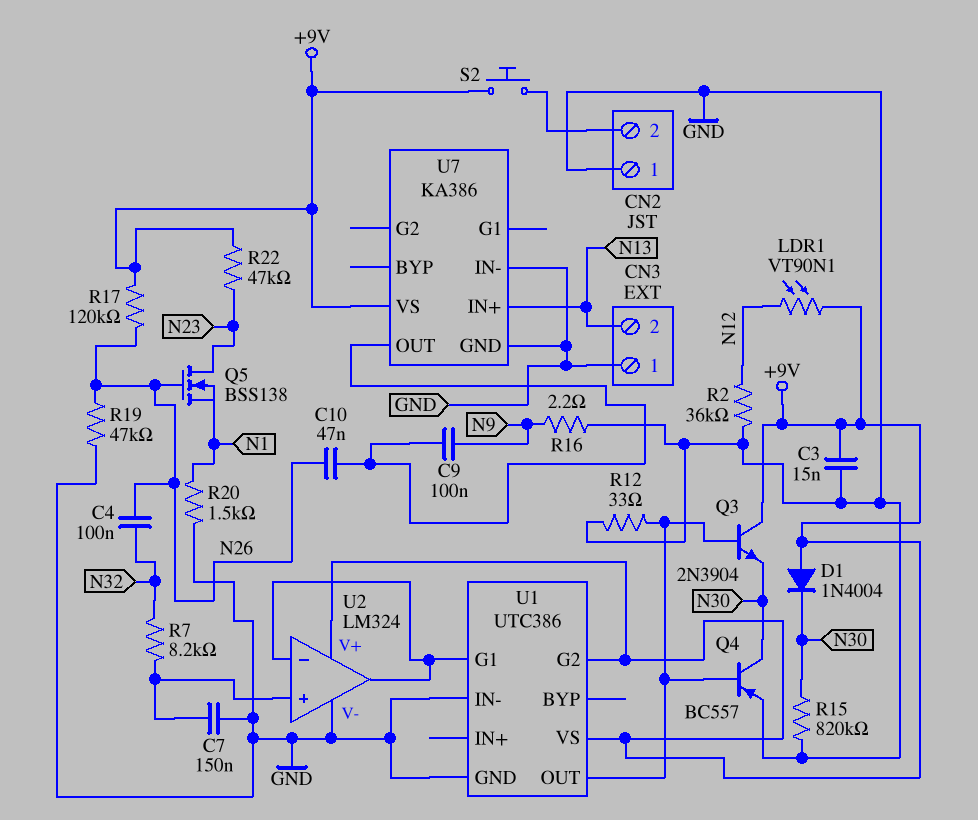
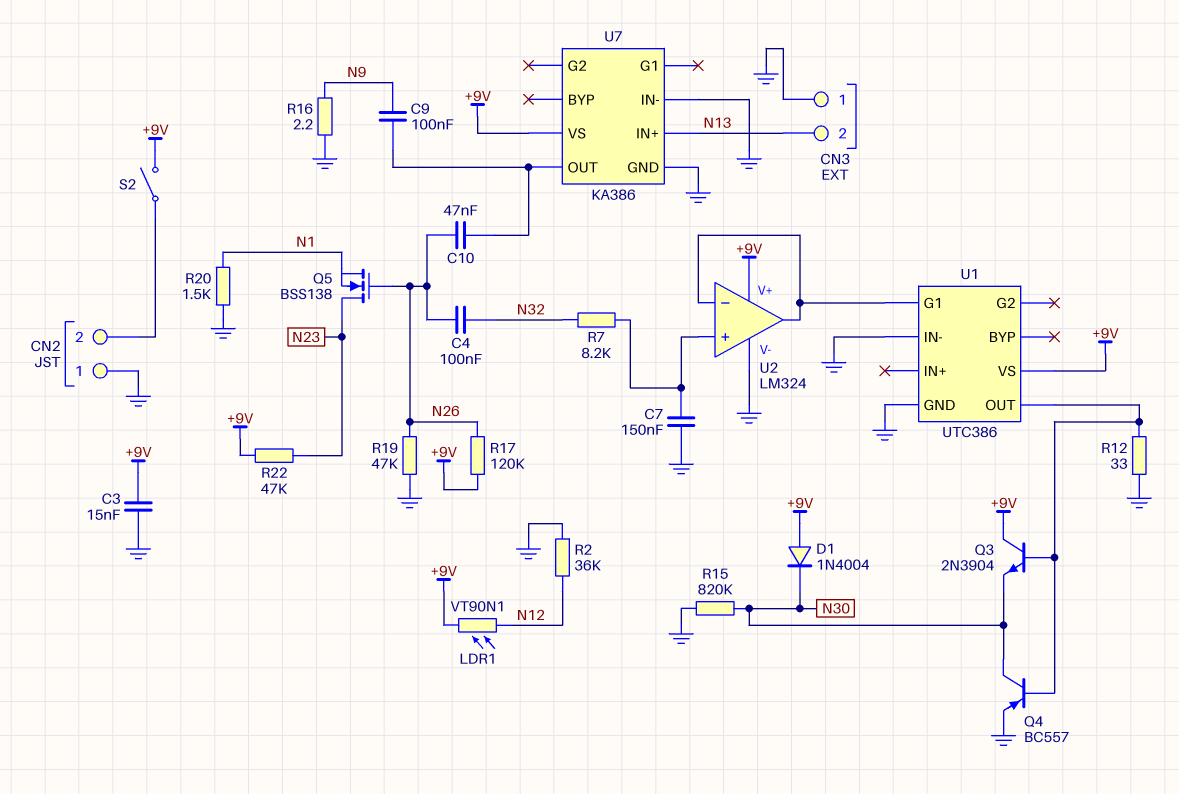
S2: button (+9V, CN2/2) -> switch (+9V, CN2/2)
U1 pin G2: +9V -> none

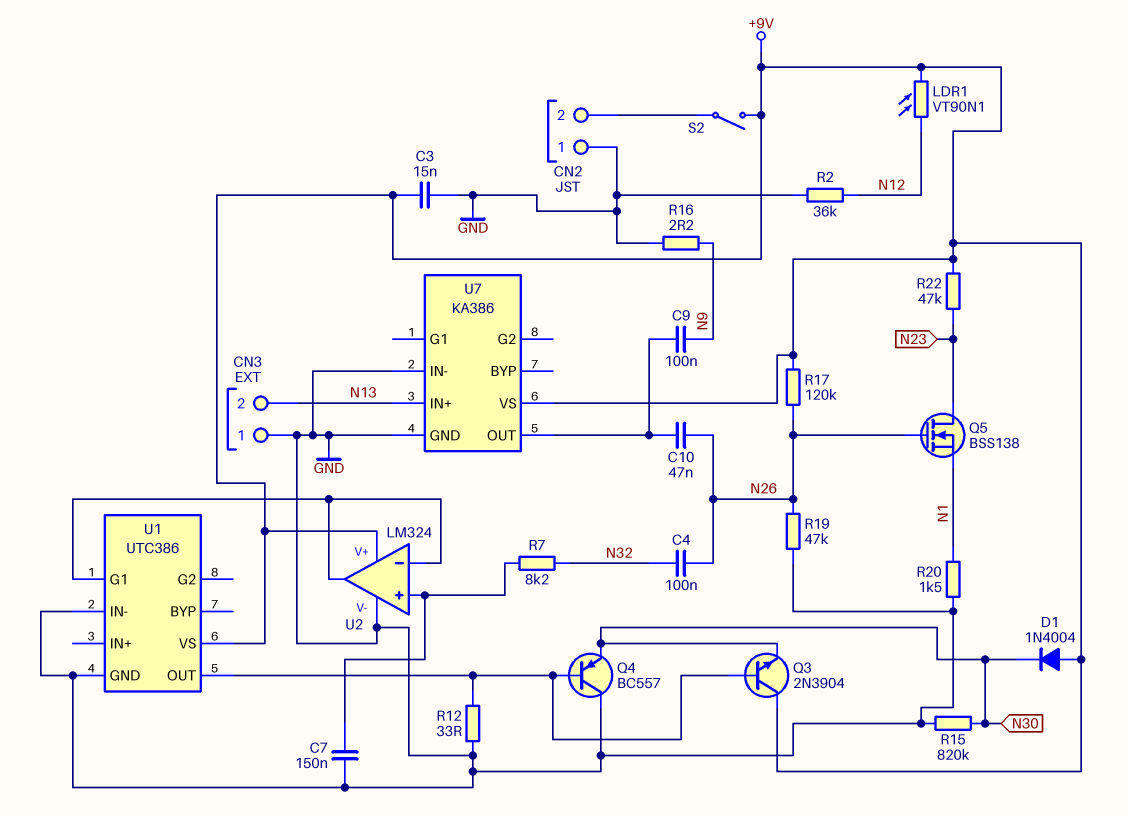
Q4: PNP BC557 (B U1/OUT, C N30, E GND) -> PNP BC557 (B U1/OUT, C GND, E N30)

